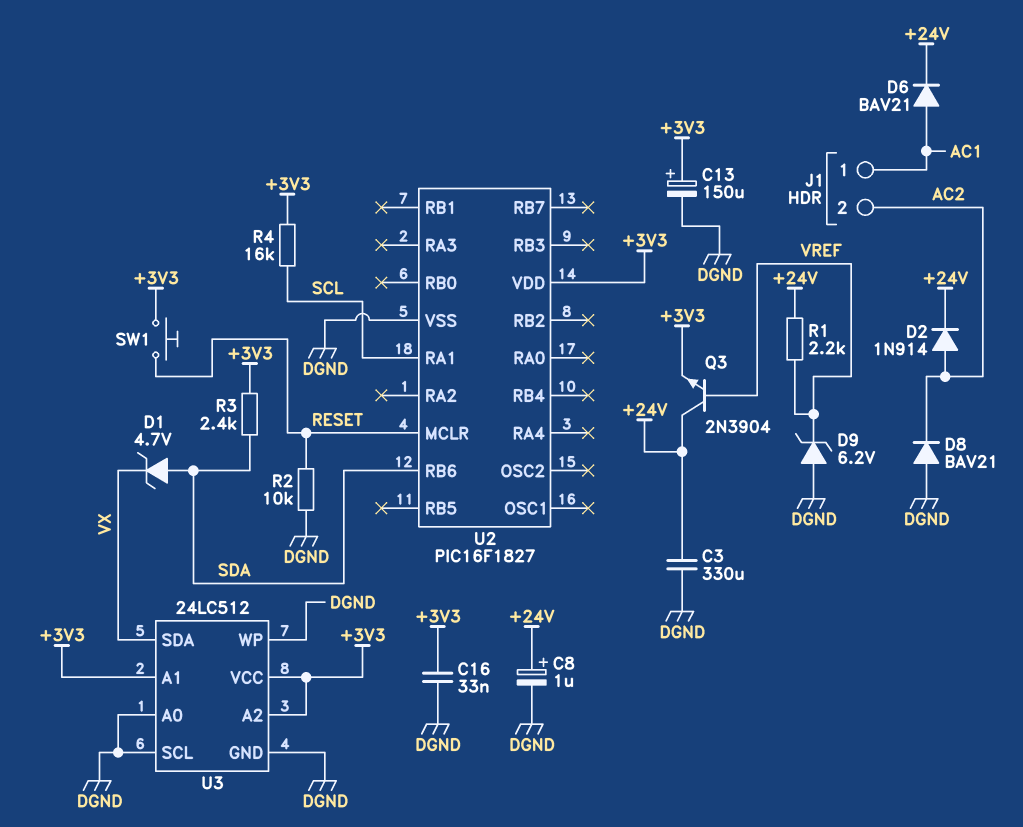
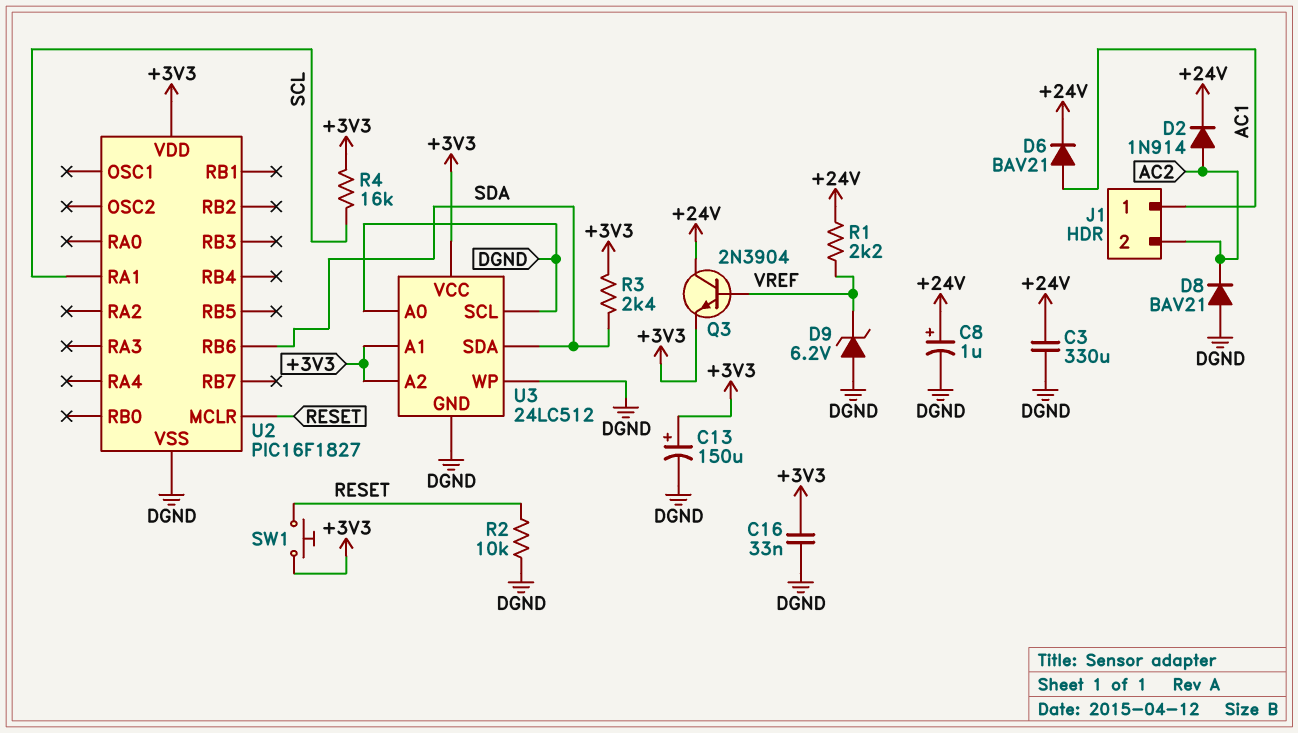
D1: zener 4.7V (A SDA, K VX) -> none
U3 pin SDA: VX -> SDA

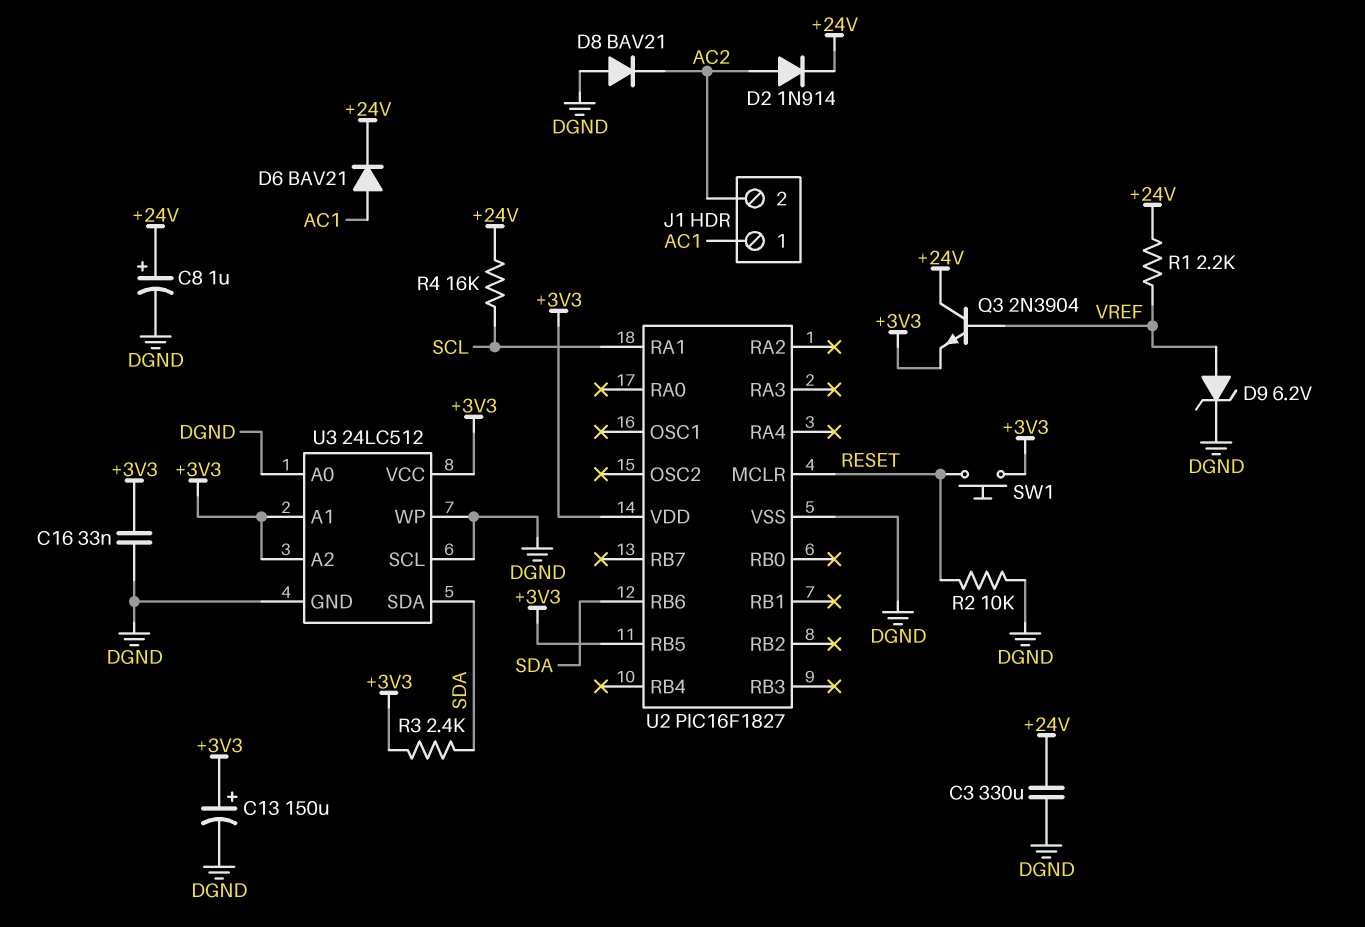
D9: zener 6.2V (A DGND, K VREF) -> zener 6.2V (A VREF, K DGND)
R4: 16k (+3V3, SCL) -> 16k (+24V, SCL)
U2 pin RB5: none -> +3V3

